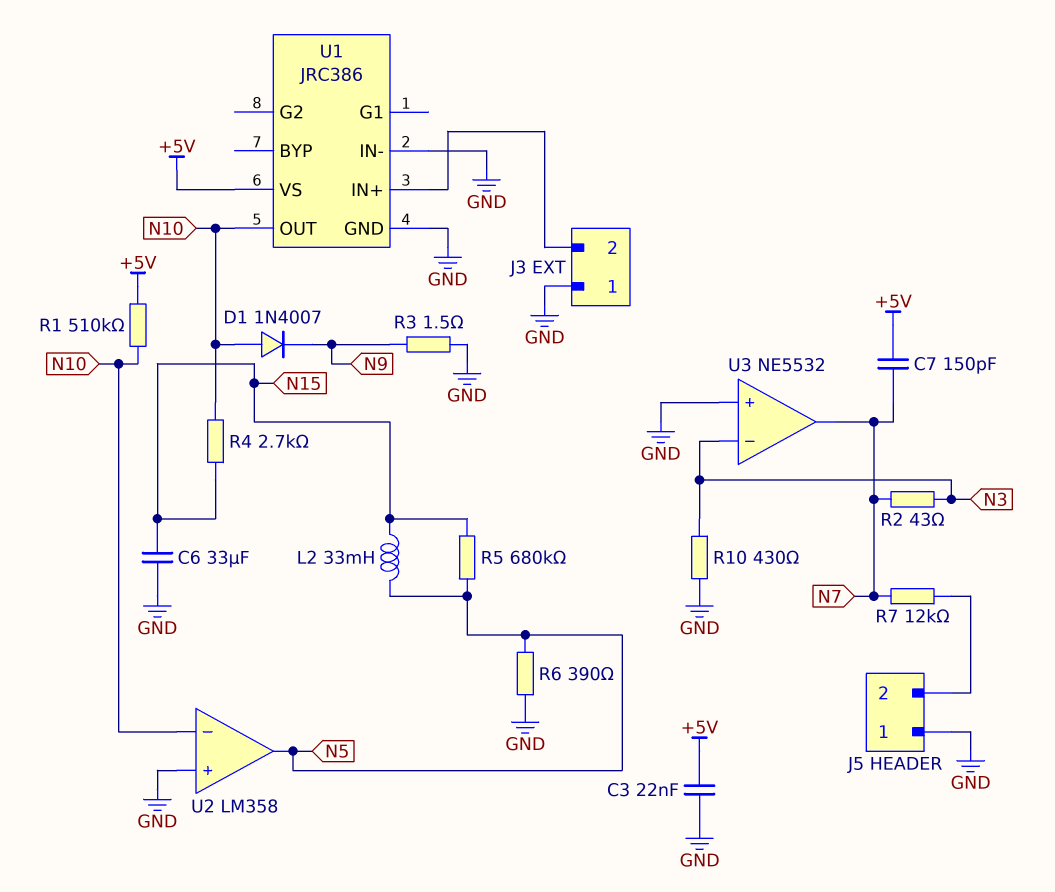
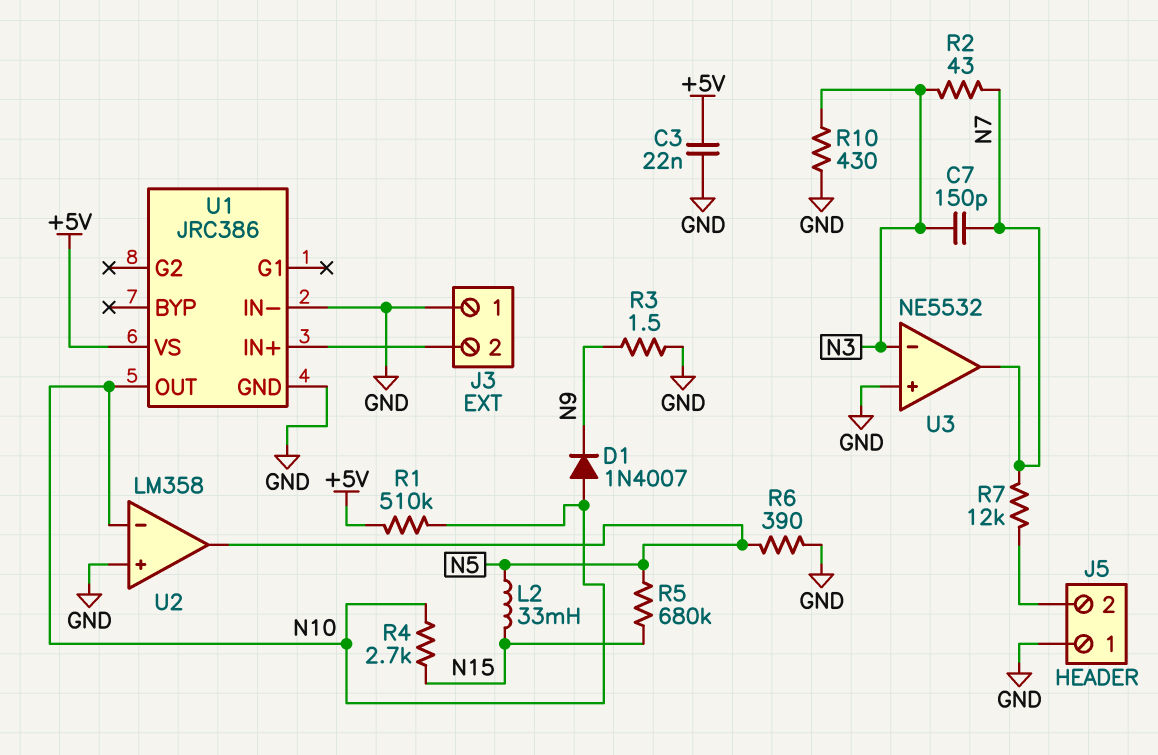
C6: 33uF (GND, N15) -> none
C7: 150pF (+5V, N7) -> 150pF (N3, N7)

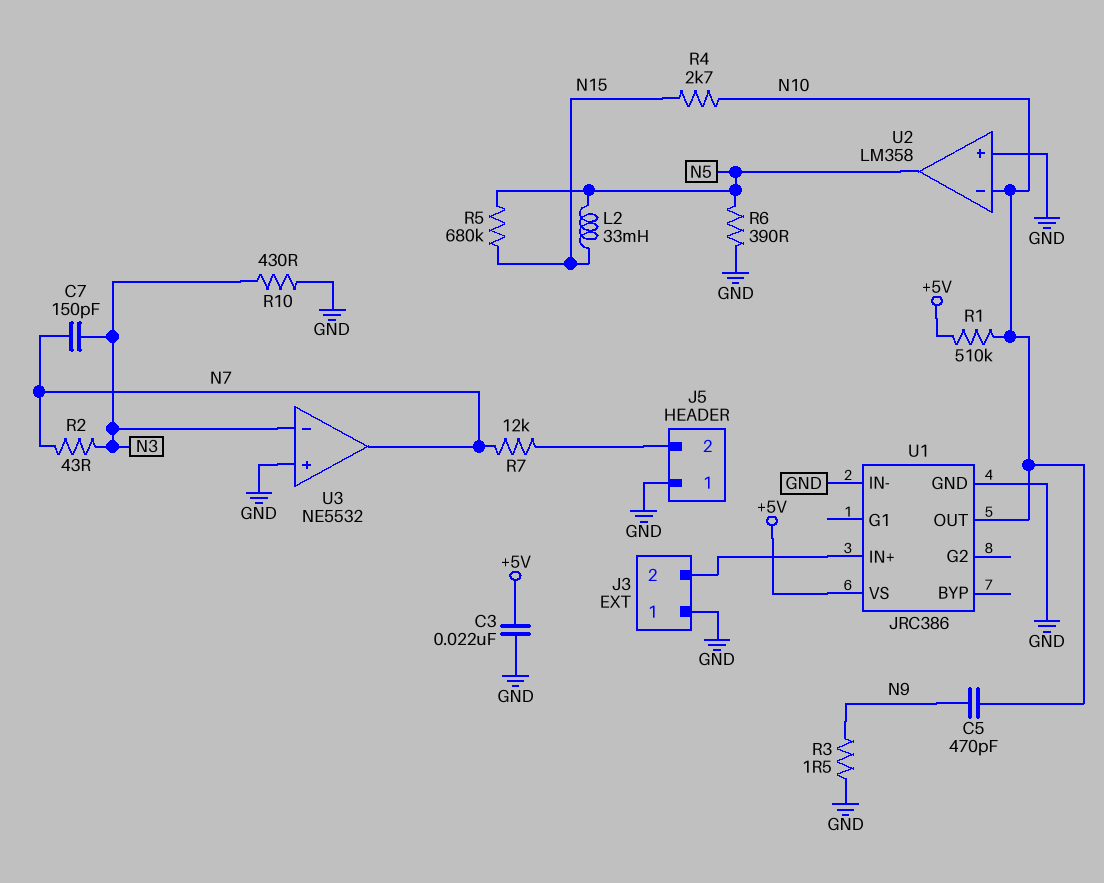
C5: none -> 470pF (N9, N10)
D1: diode 1N4007 (A N10, K N9) -> none

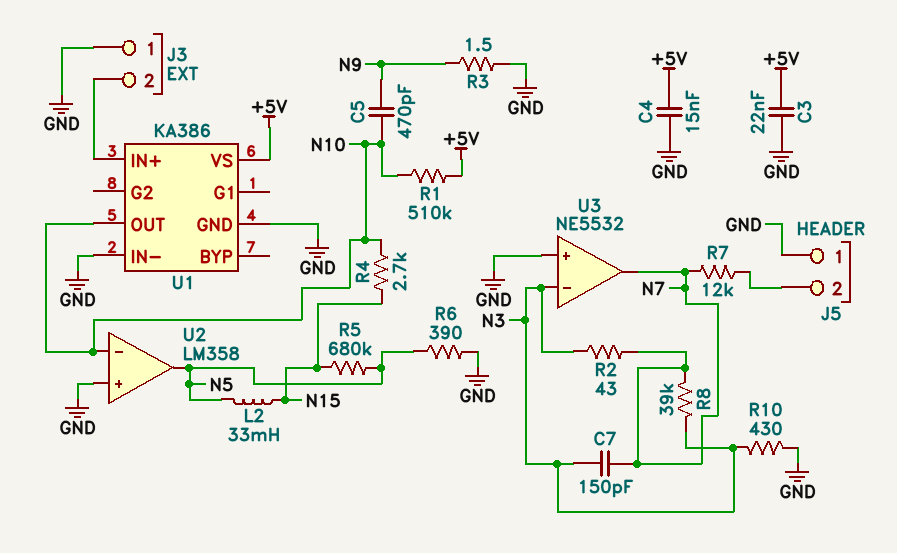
C4: none -> 15nF (+5V, GND)
R8: none -> 39k (N3, N7)
U1: JRC386 -> KA386

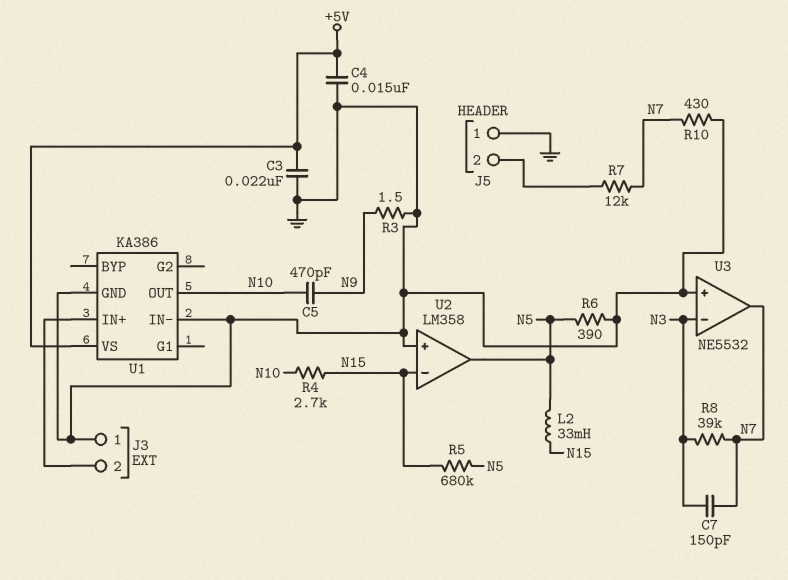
R1: 510k (+5V, N10) -> none
R2: 43 (N3, N7) -> none
R10: 430 (GND, N3) -> 430 (GND, N7)
U2 pin in-: N10 -> N15

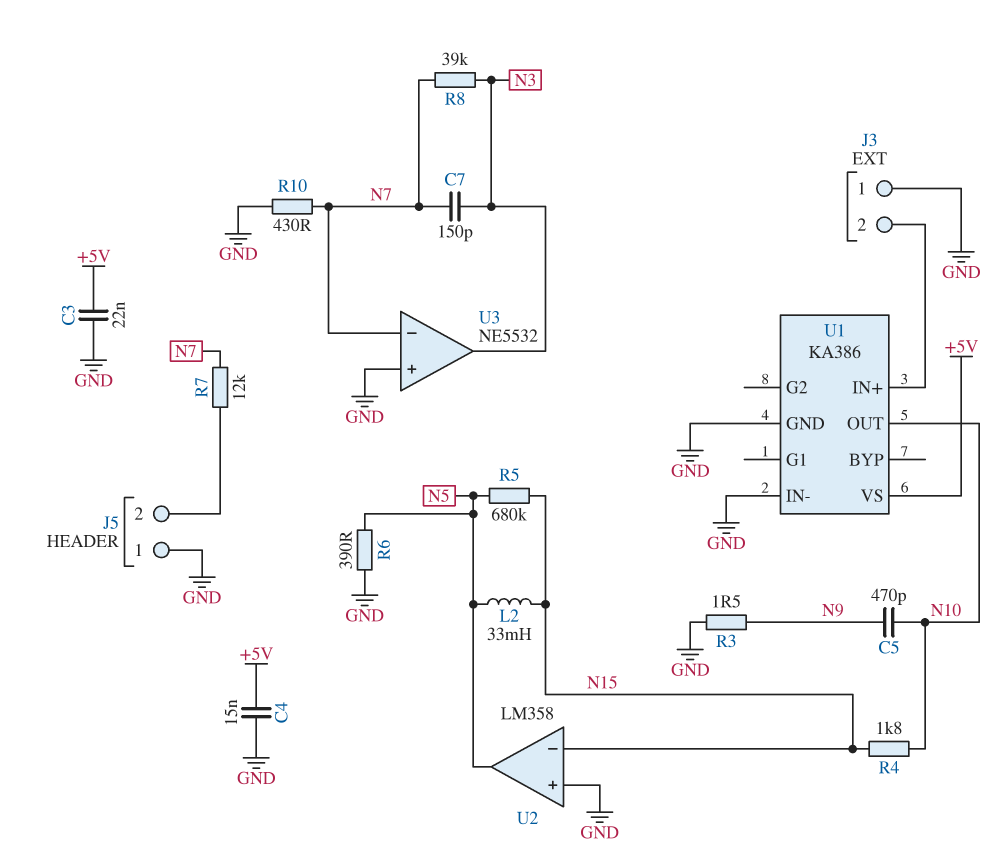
R4: 2.7k (N10, N15) -> 1.8k (N10, N15)
U3 pin in-: N3 -> N7
U3 pin out: N7 -> N3

